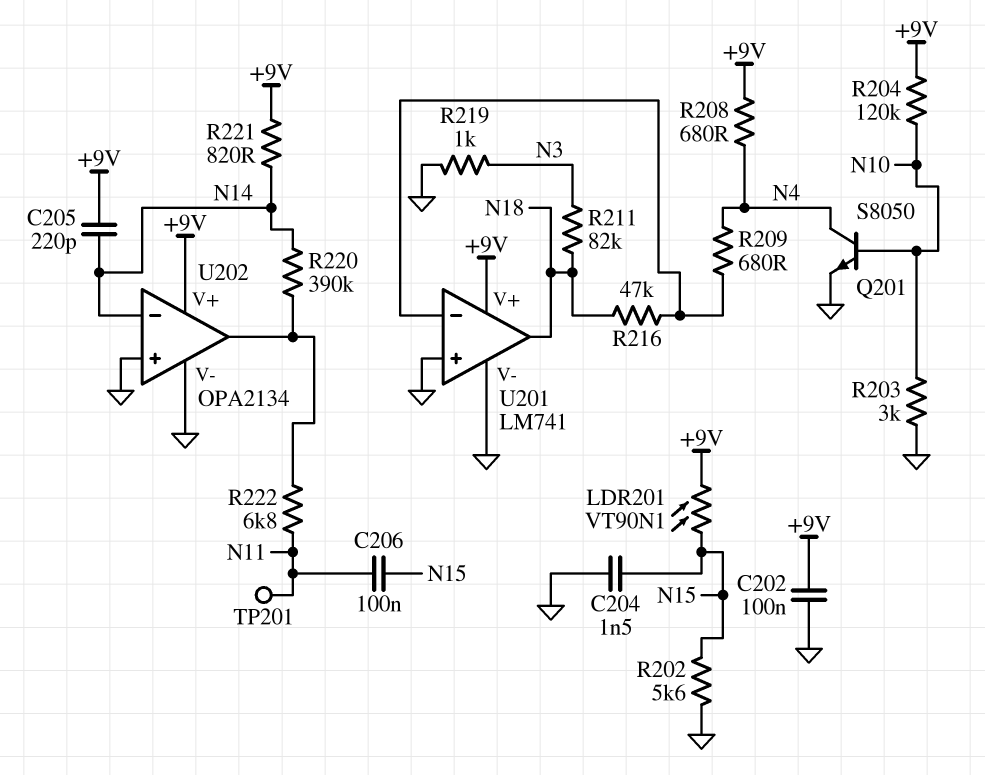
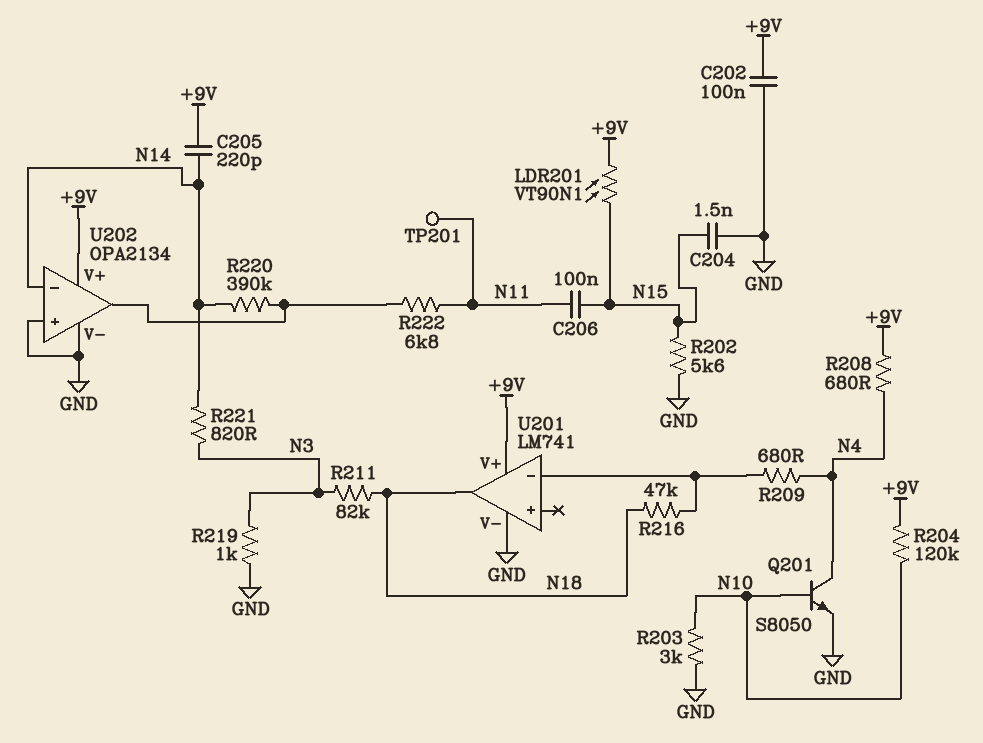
R221: 820 (+9V, N14) -> 820 (N3, N14)
U201 pin in+: GND -> none

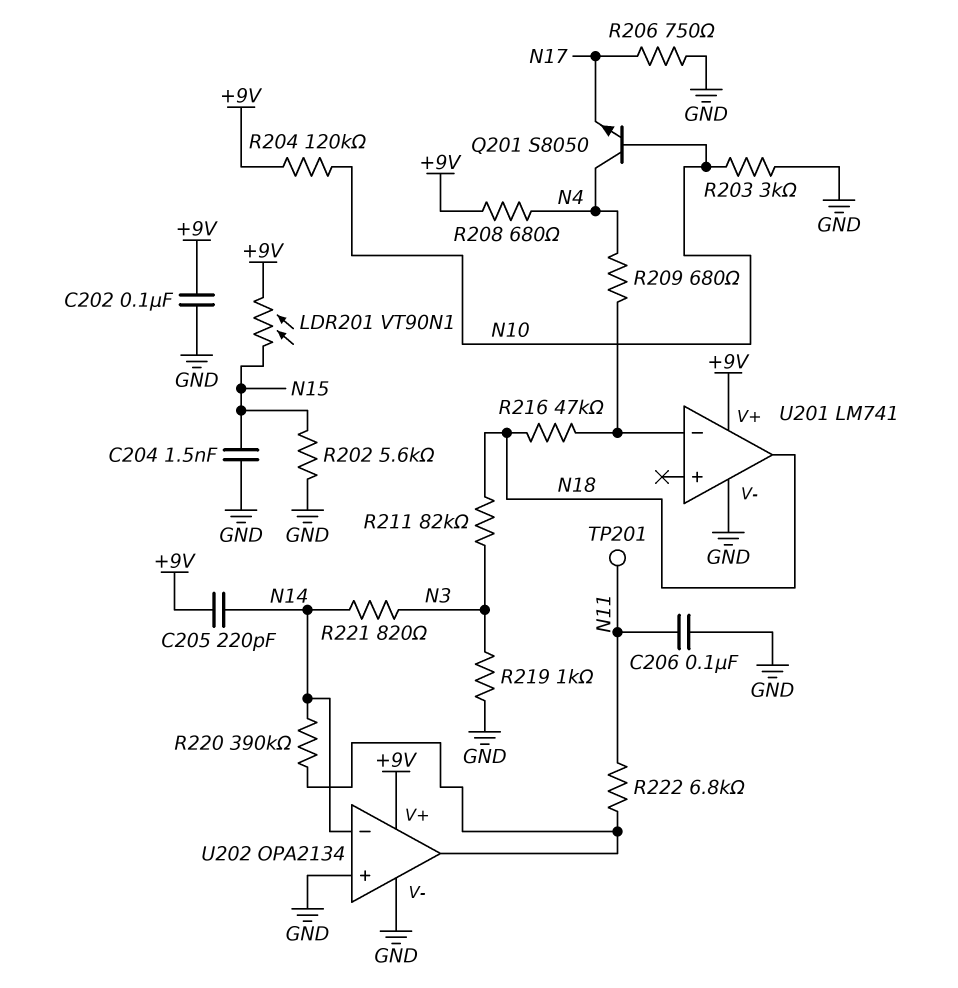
C206: 100nF (N11, N15) -> 100nF (GND, N11)
Q201: NPN S8050 (B N10, C N4, E GND) -> NPN S8050 (B N10, C N4, E N17)
R206: none -> 750 (GND, N17)

